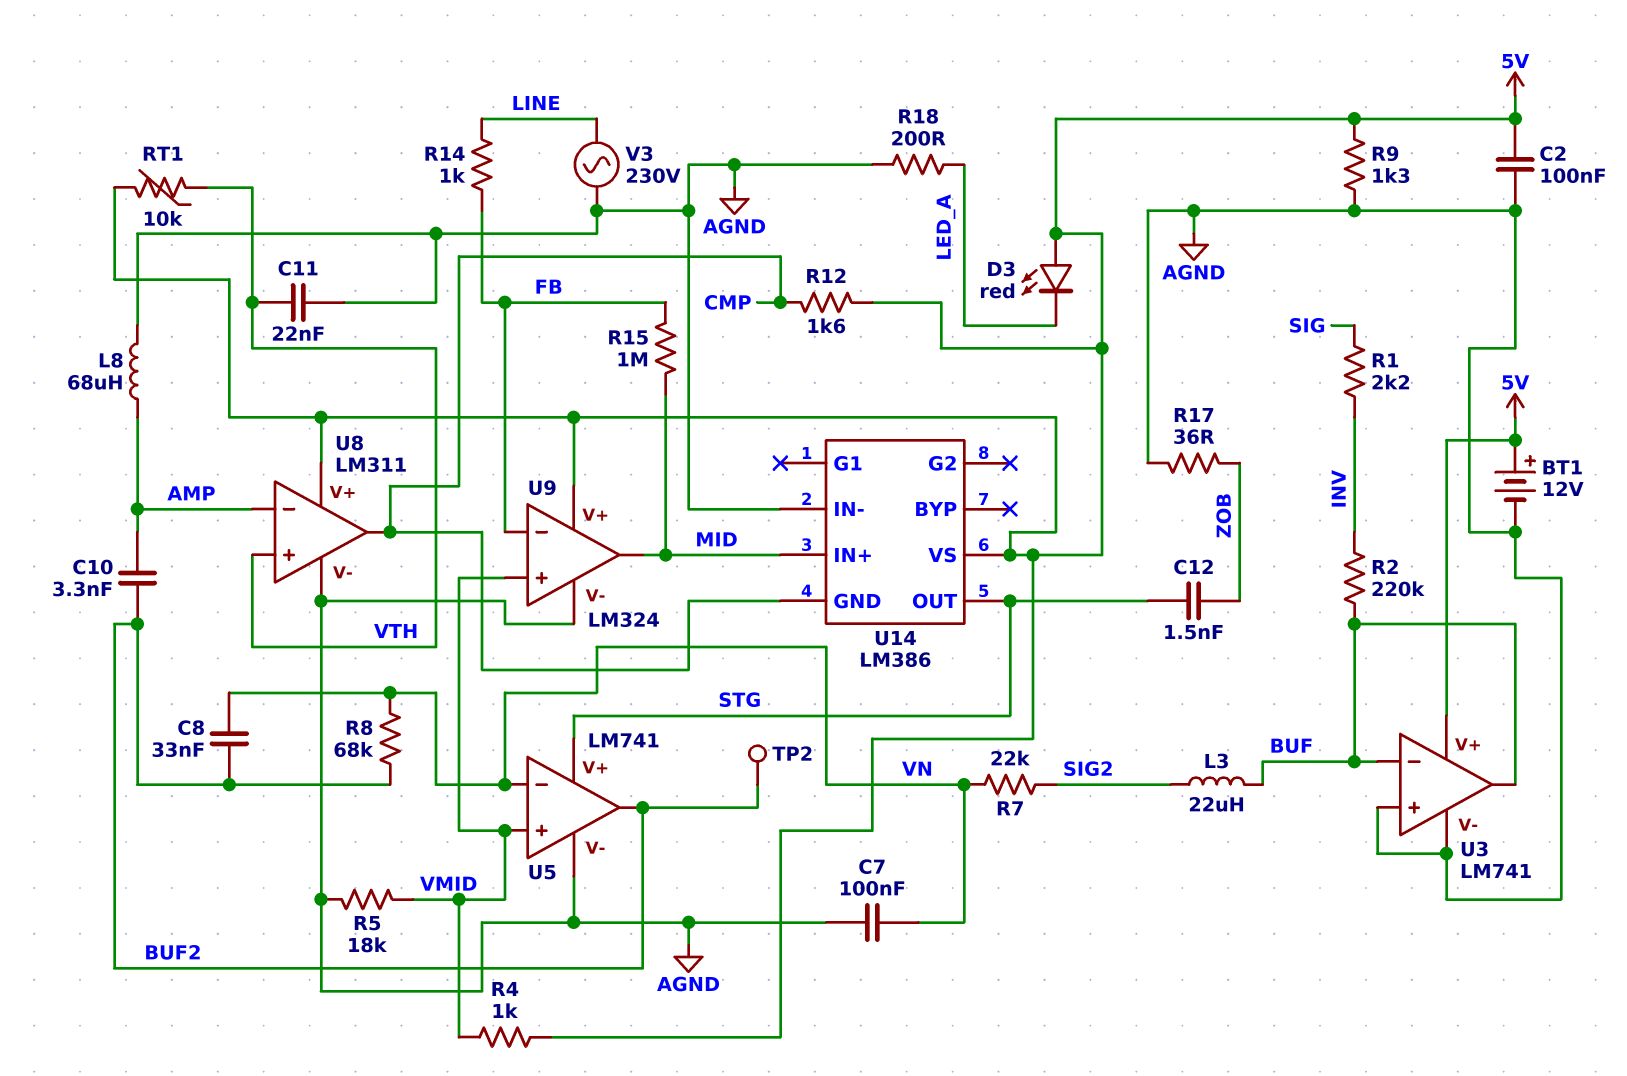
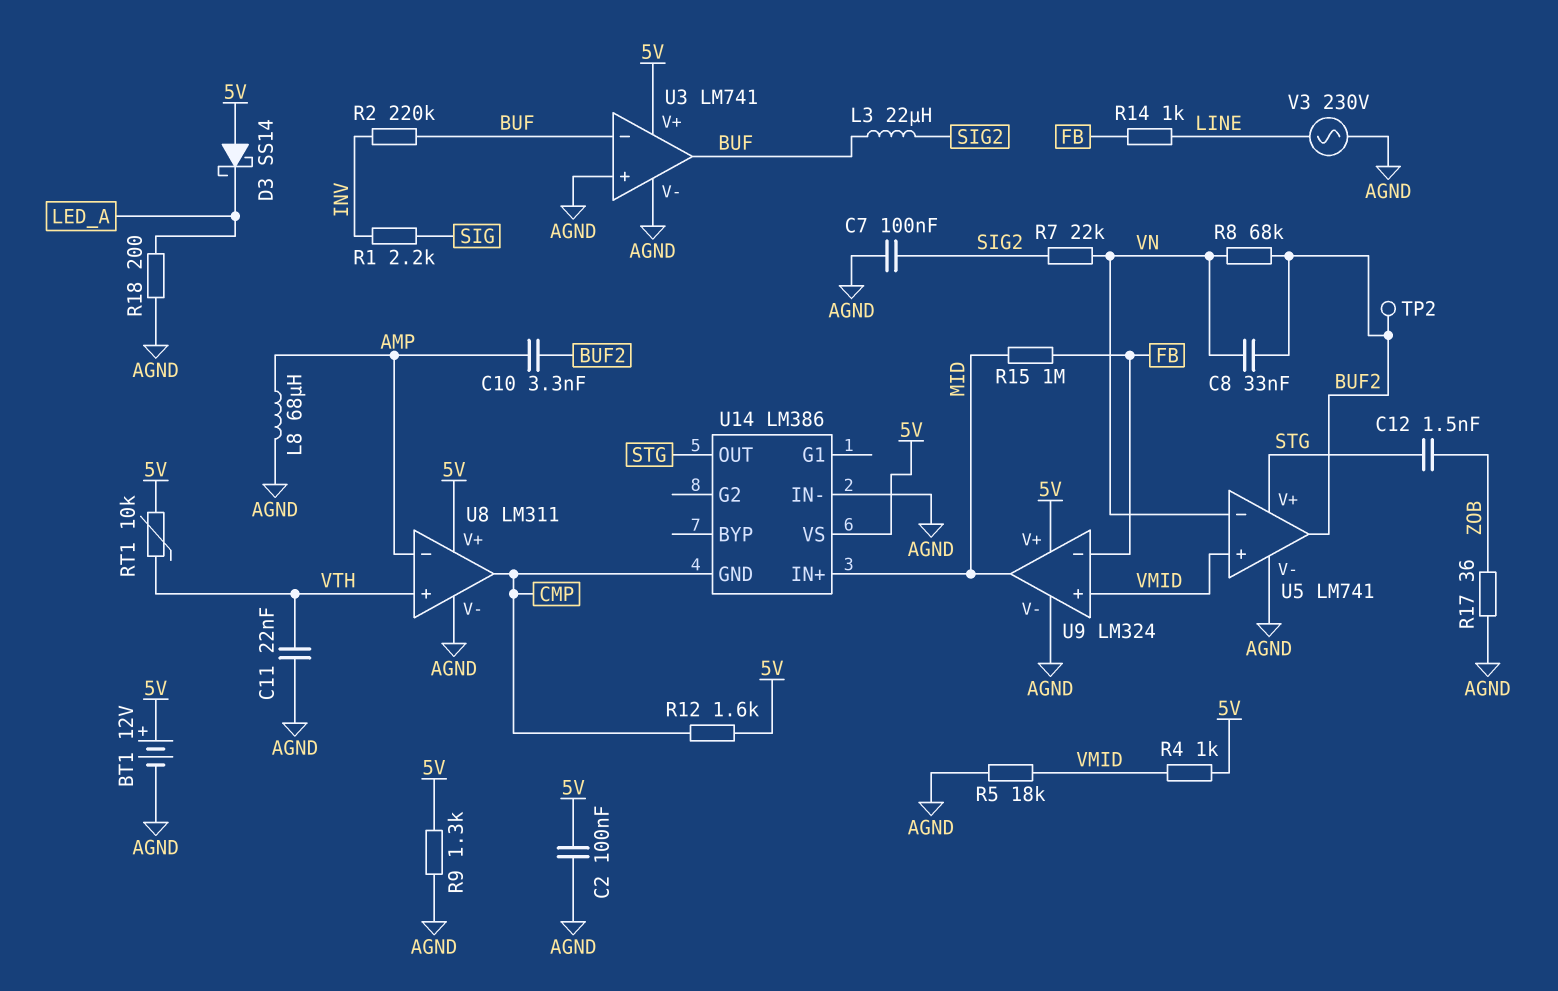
C7: 100nF (AGND, VN) -> 100nF (AGND, SIG2)
D3: LED red (A 5V, K LED_A) -> schottky SS14 (A 5V, K LED_A)

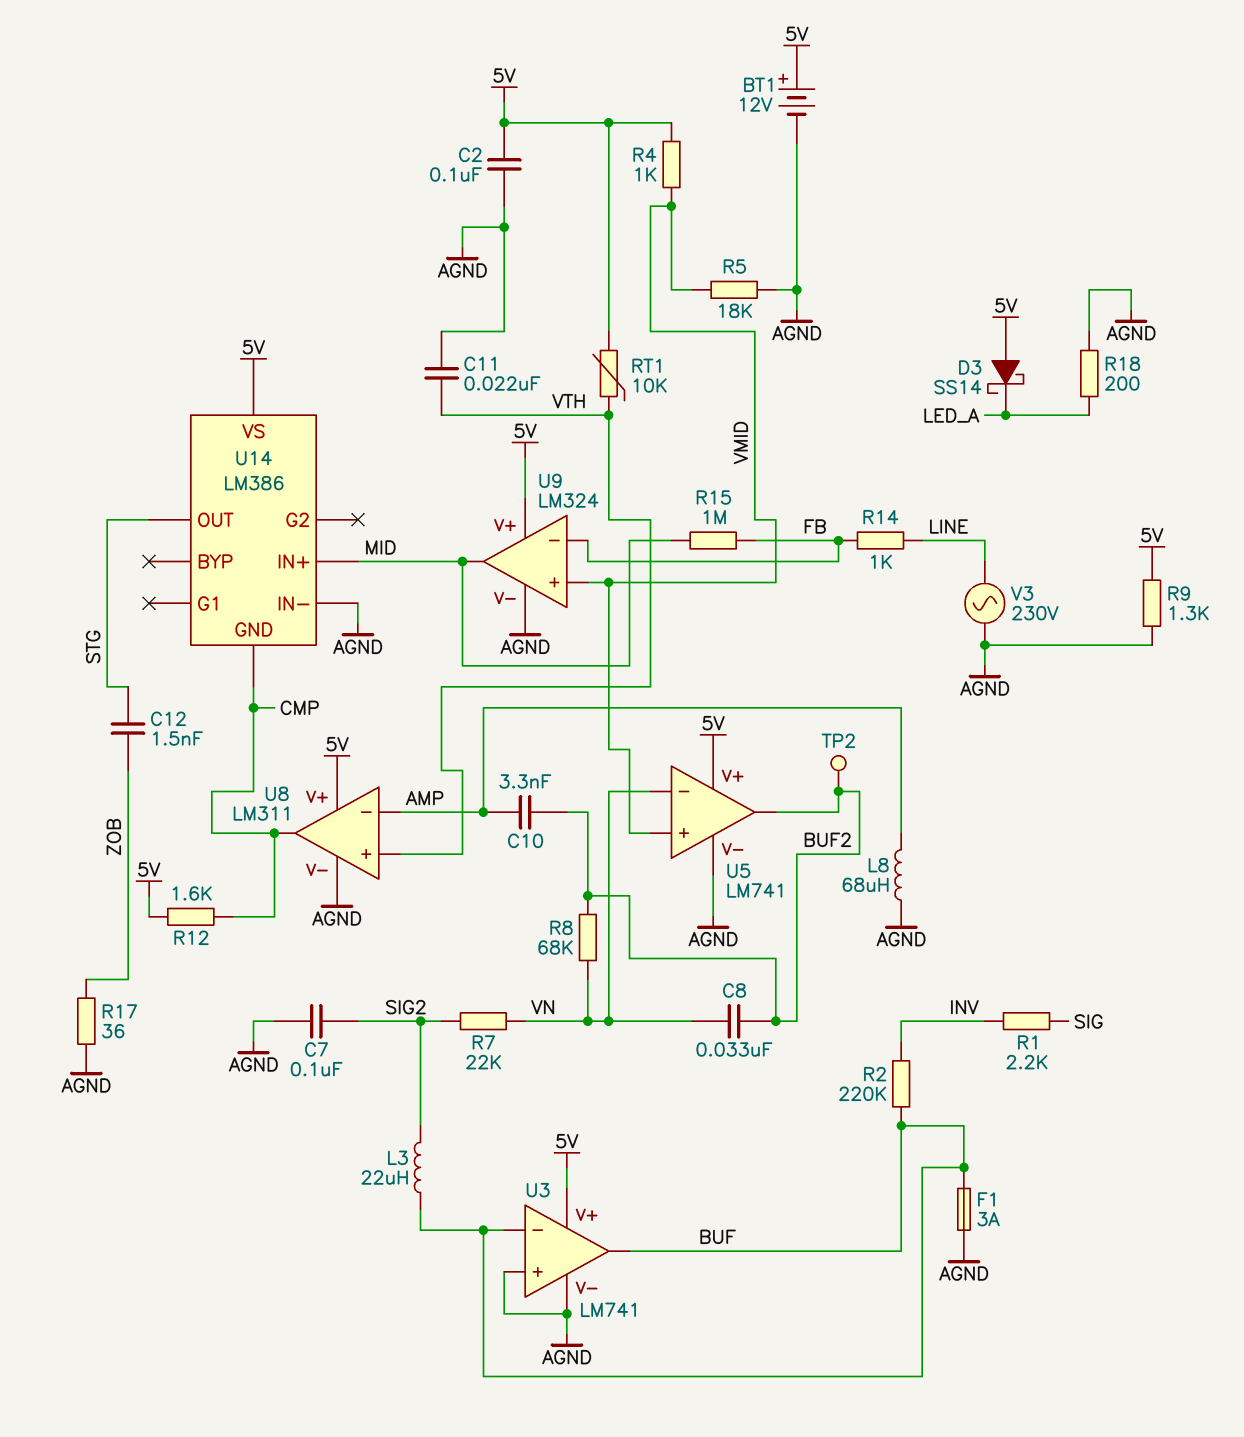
F1: none -> 3A (AGND, BUF)
U5 pin V+: STG -> 5V

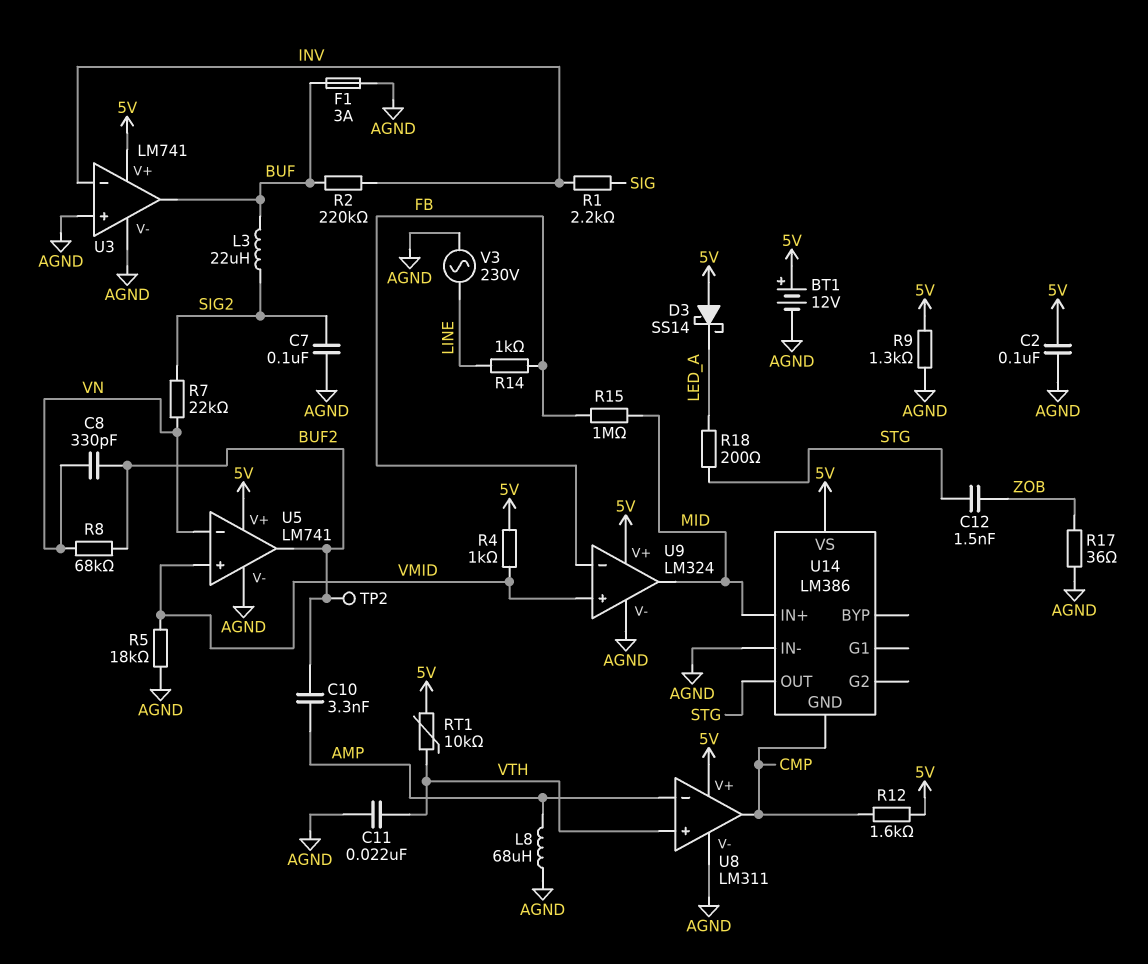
C8: 33nF (BUF2, VN) -> 330pF (BUF2, VN)
R18: 200 (AGND, LED_A) -> 200 (LED_A, STG)
U3 pin in-: BUF -> INV

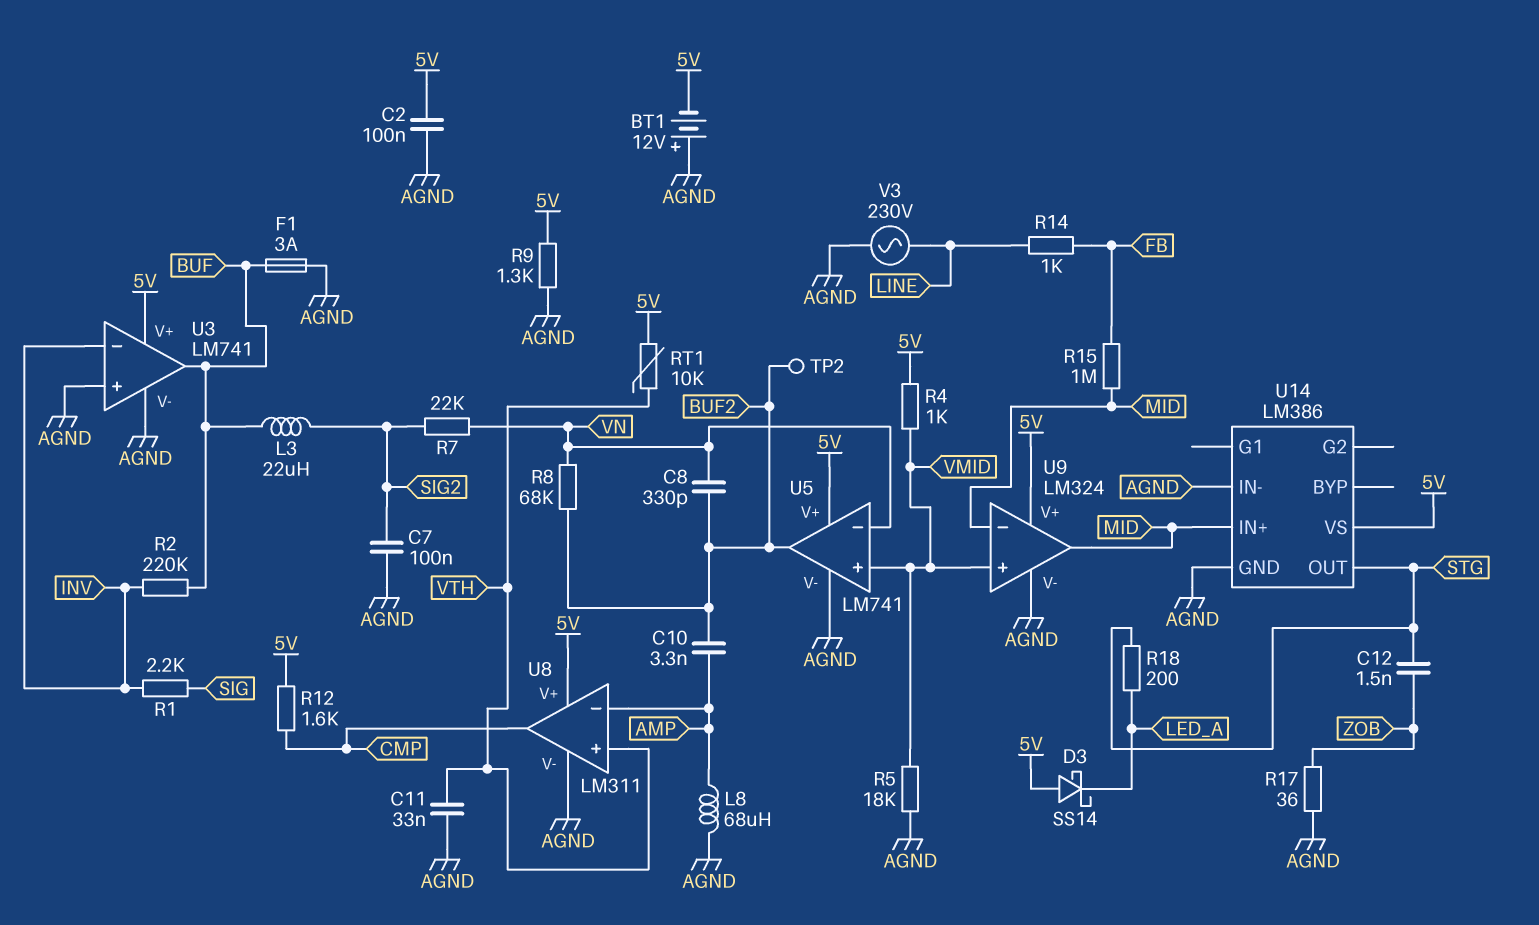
BT1: 12V (plus 5V, minus AGND) -> 12V (plus AGND, minus 5V)
C11: 22nF (AGND, VTH) -> 33nF (AGND, VTH)
U9 pin in-: FB -> MID
U14 pin GND: CMP -> AGND

